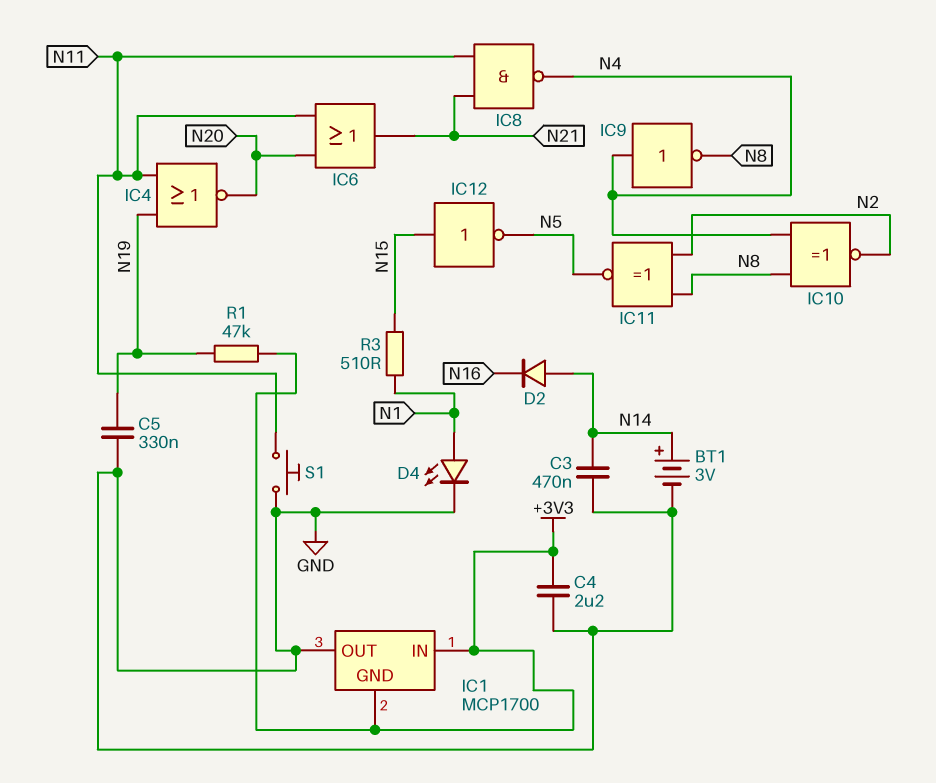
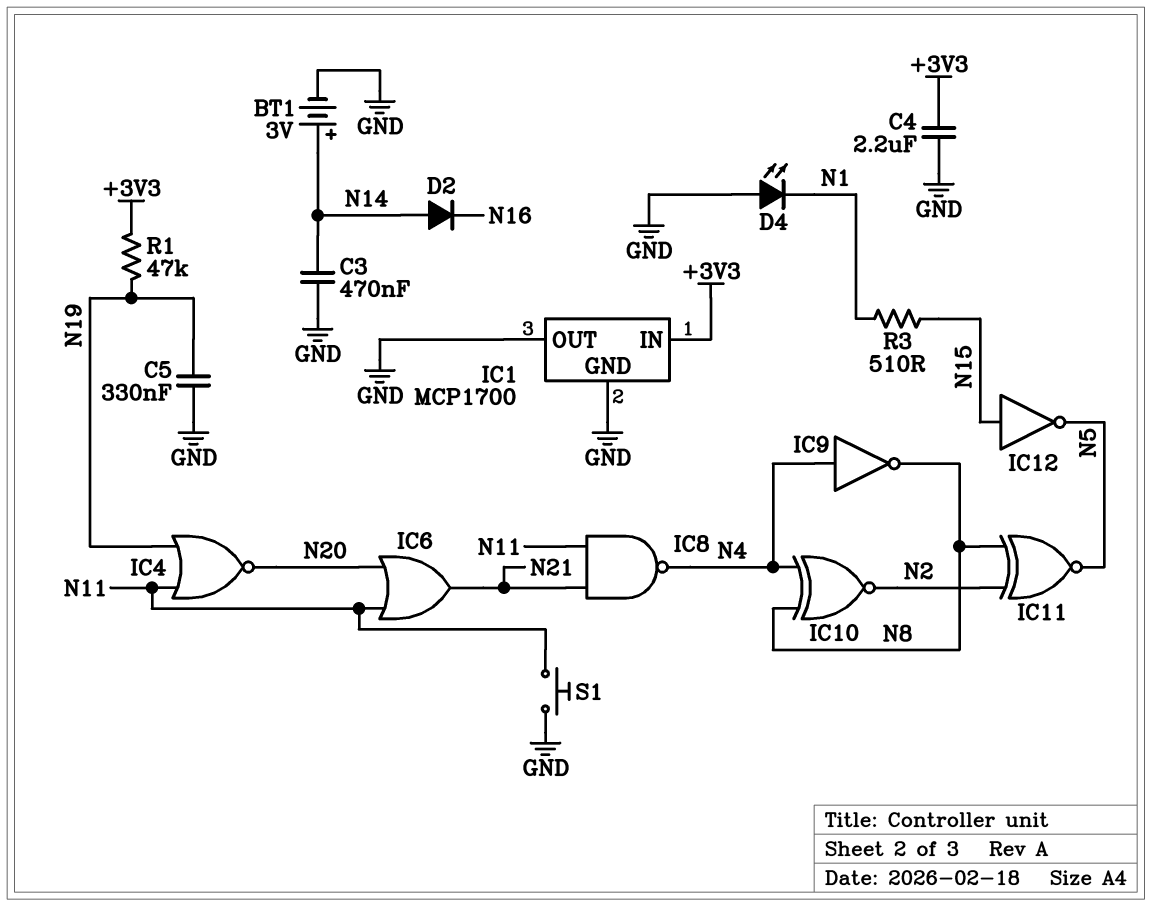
D4: LED (A N1, K GND) -> LED (A GND, K N1)
IC1 pin GND: +3V3 -> GND

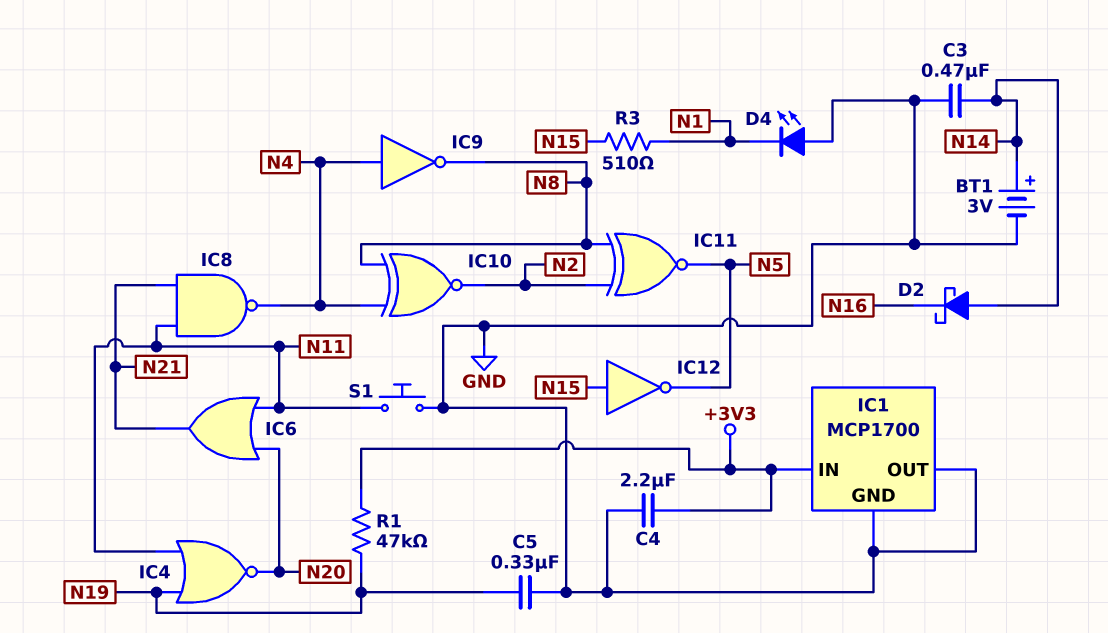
D2: diode (A N14, K N16) -> schottky (A N14, K N16)

